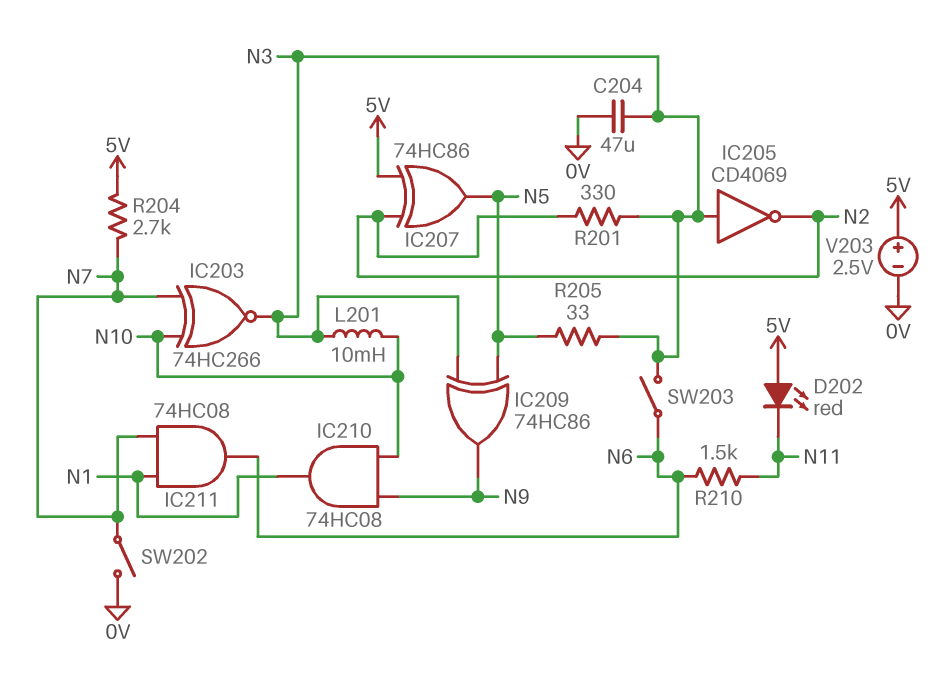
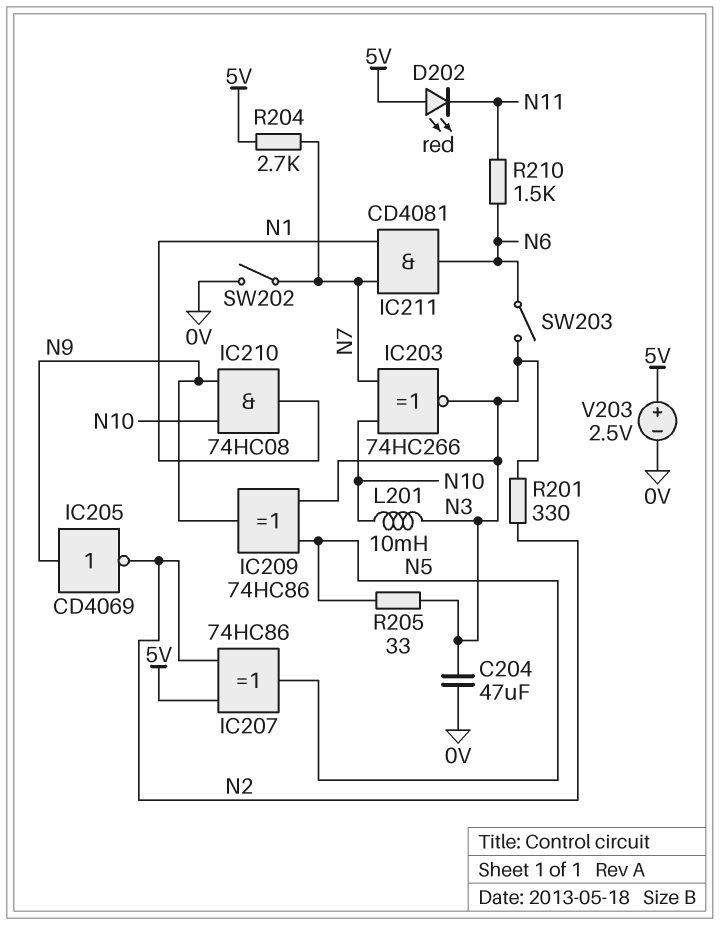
IC205: NOT CD4069 (in N3, out N2) -> NOT CD4069 (in N9, out N2)
IC211: AND 74HC08 (in N1, in N7, out N6) -> AND CD4081 (in N1, in N7, out N6)

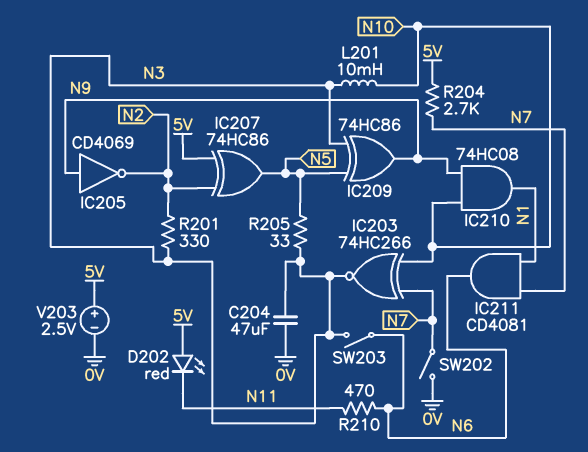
R210: 1.5k (N6, N11) -> 470 (N6, N11)

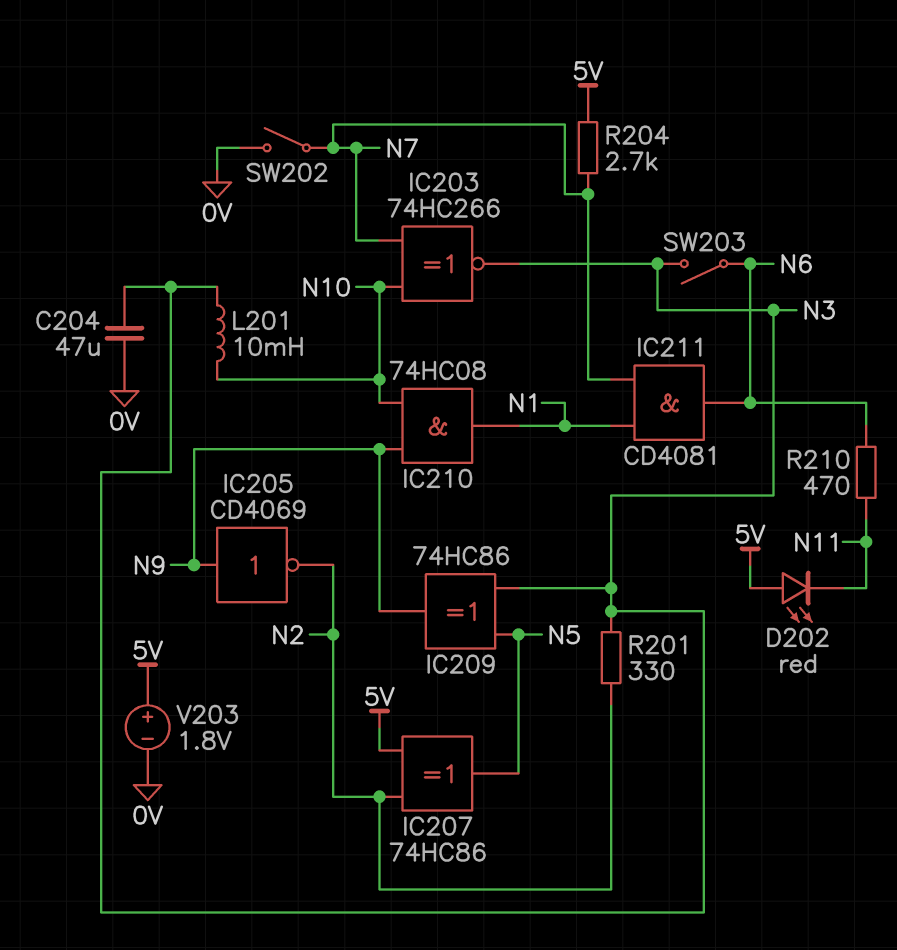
R205: 33 (N3, N5) -> none
V203: 2.5V (plus 5V, minus 0V) -> 1.8V (plus 5V, minus 0V)

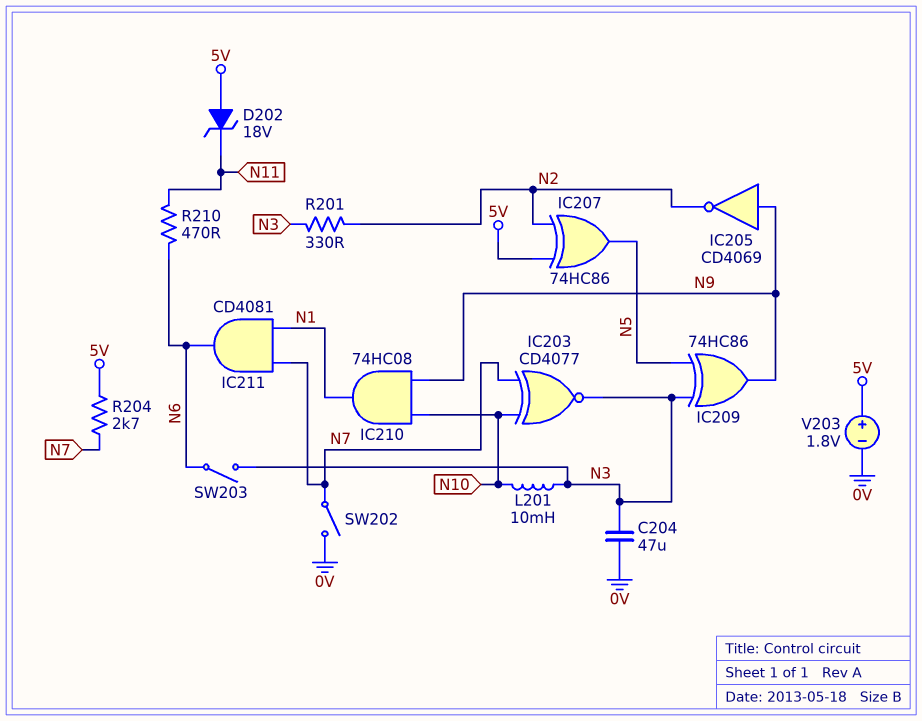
D202: LED red (A 5V, K N11) -> zener 18V (A 5V, K N11)
IC203: XNOR 74HC266 (in N7, in N10, out N3) -> XNOR CD4077 (in N7, in N10, out N3)

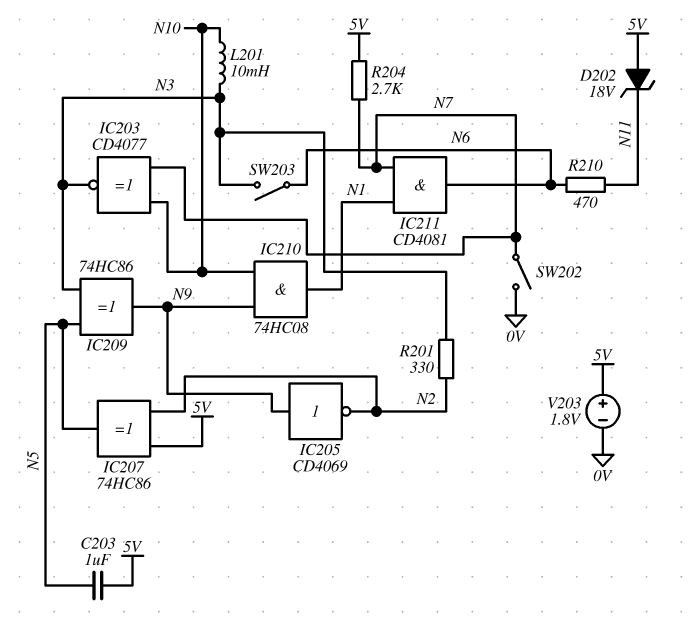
C203: none -> 1uF (5V, N5)
C204: 47uF (0V, N3) -> none

